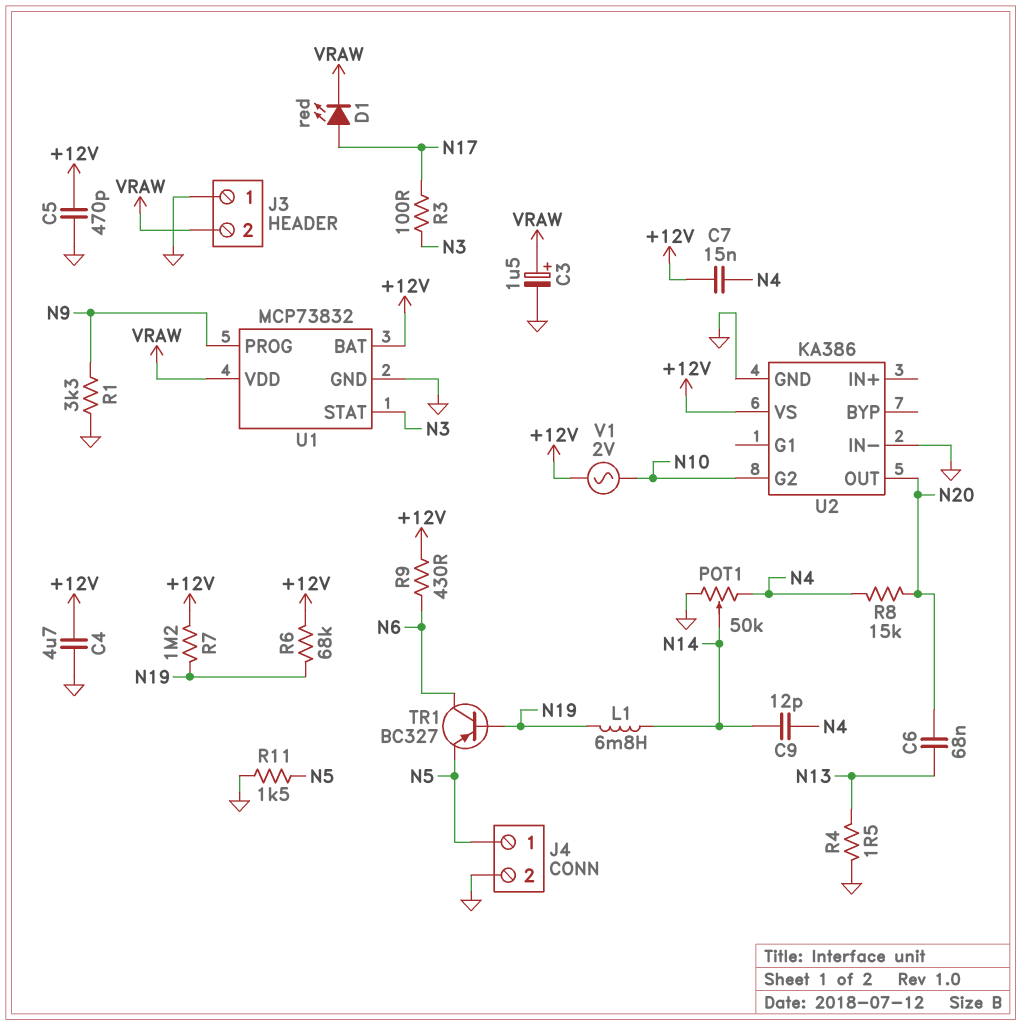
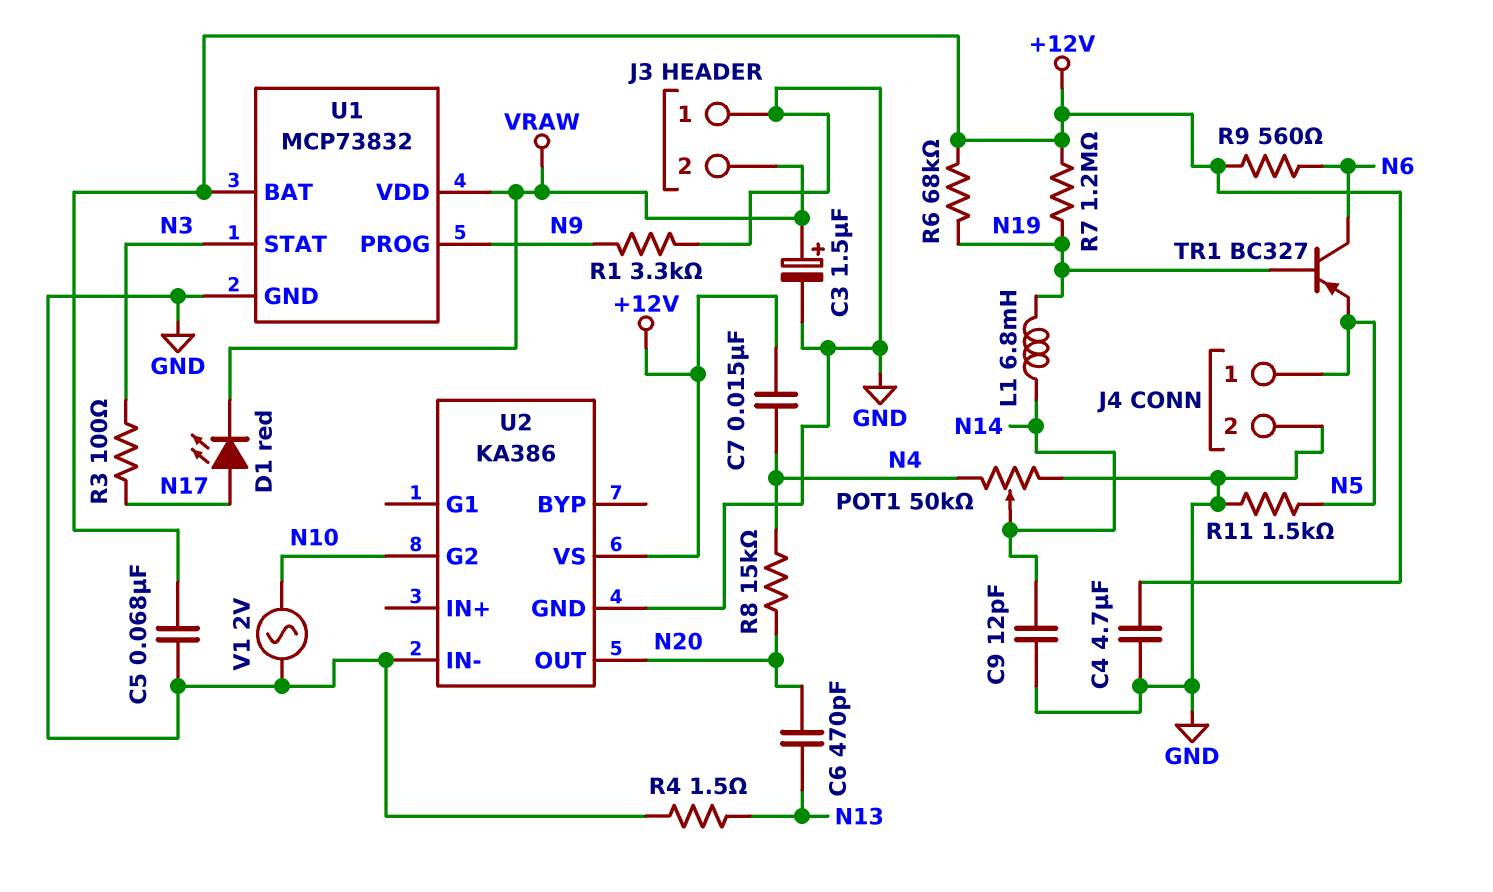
C5: 470pF (+12V, GND) -> 68nF (+12V, GND)
C6: 68nF (N13, N20) -> 470pF (N13, N20)
C9: 12pF (N4, N14) -> 12pF (GND, N14)
R9: 430 (+12V, N6) -> 560 (+12V, N6)
V1: AC 2V (+12V, N10) -> AC 2V (GND, N10)

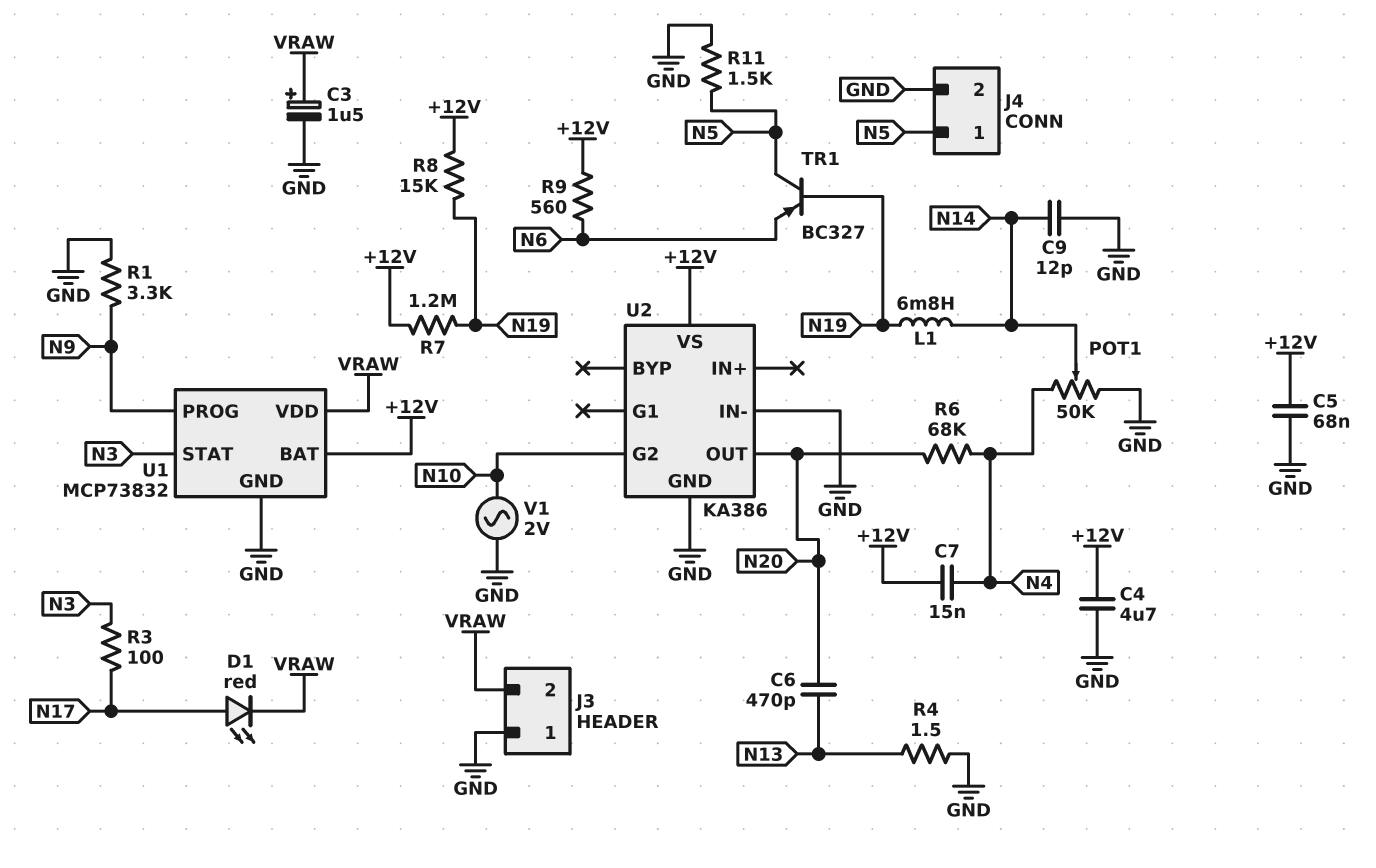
R6: 68k (+12V, N19) -> 68k (N4, N20)
R8: 15k (N4, N20) -> 15k (+12V, N19)
TR1: PNP BC327 (B N19, C N6, E N5) -> PNP BC327 (B N19, C N5, E N6)

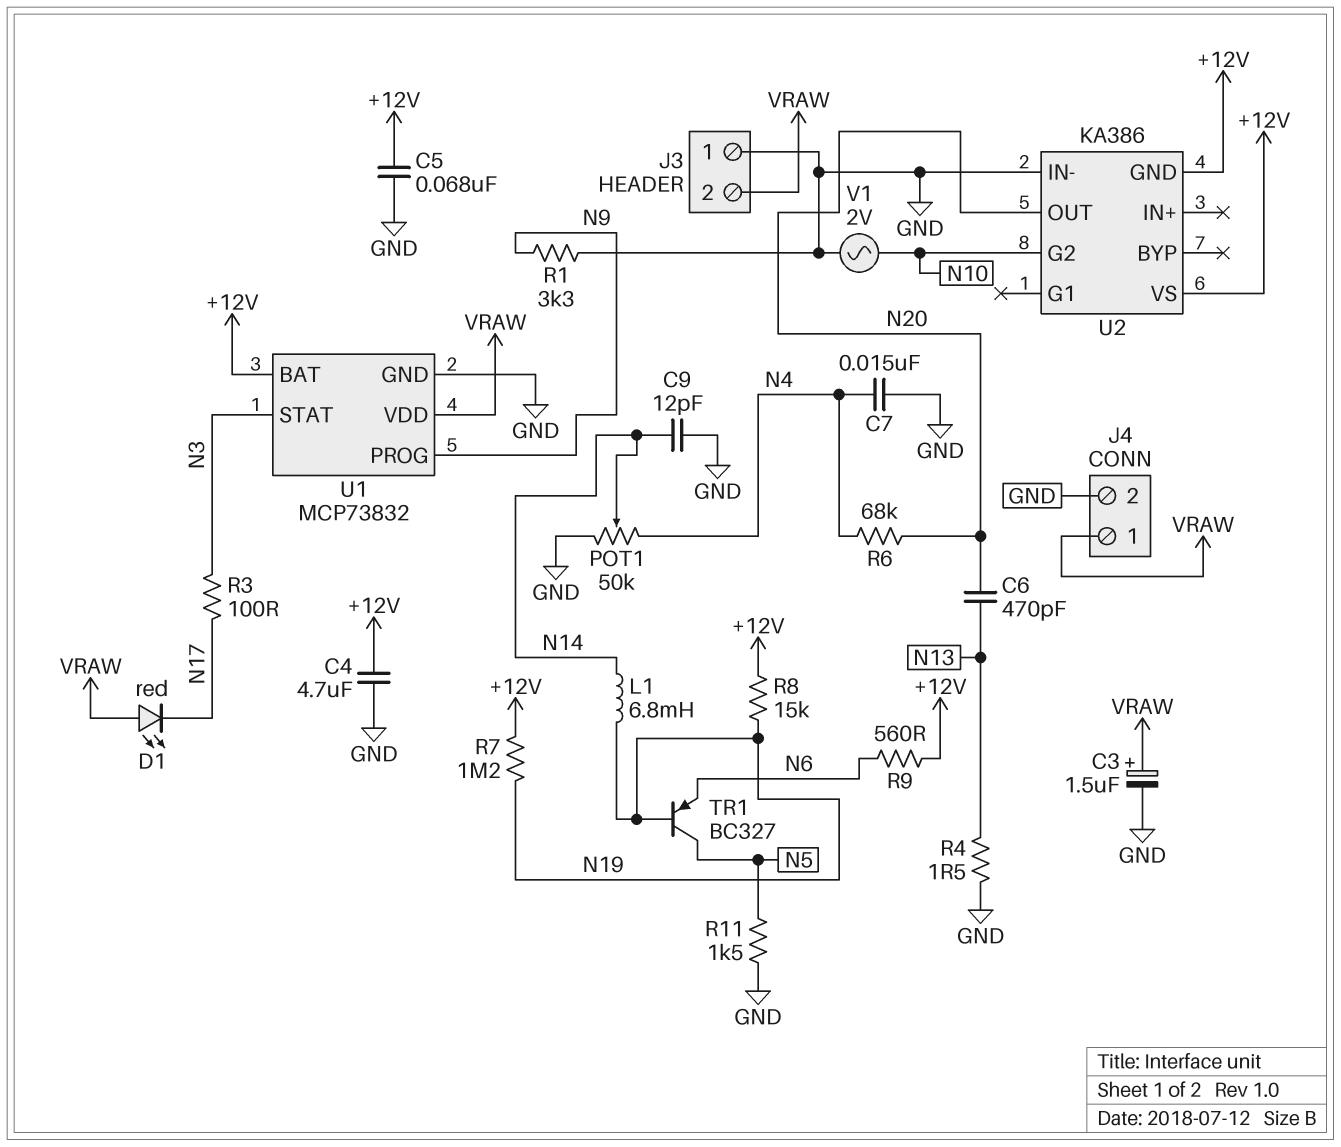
C7: 15nF (+12V, N4) -> 15nF (GND, N4)
D1: LED red (A N17, K VRAW) -> LED red (A VRAW, K N17)
J4 pin 1: N5 -> VRAW
U2 pin GND: GND -> +12V

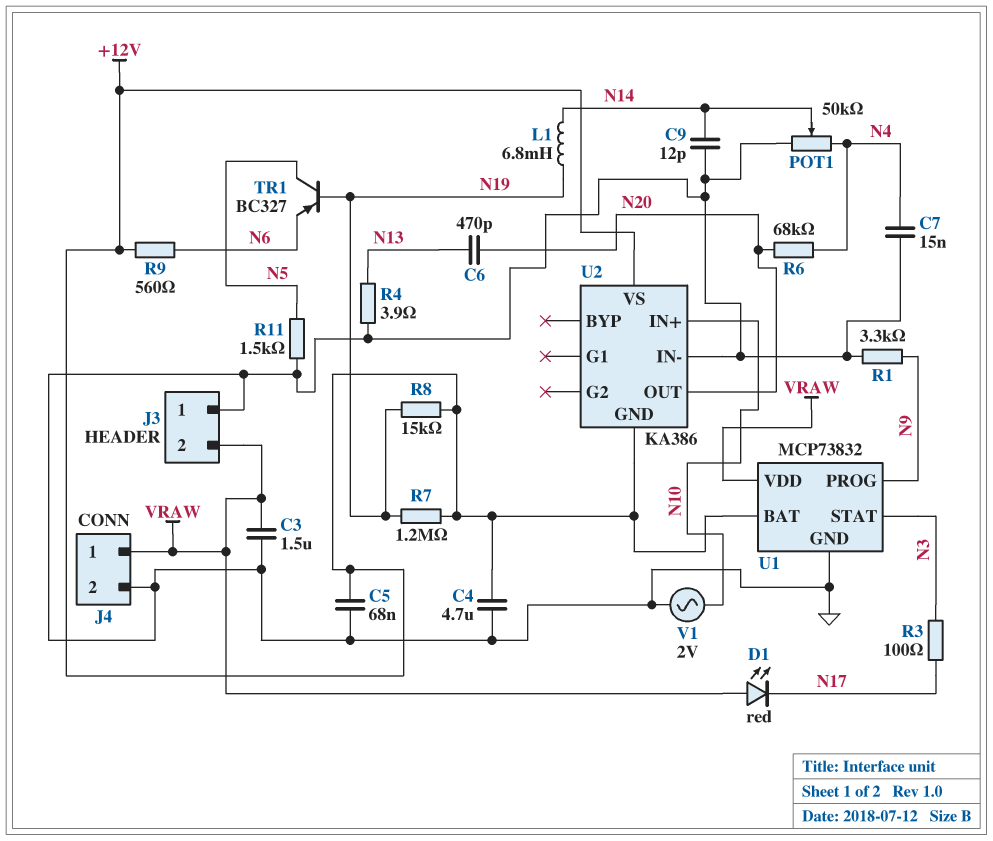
C3: 1.5uF (plus VRAW, minus GND) -> 1.5uF (GND, VRAW)
R4: 1.5 (GND, N13) -> 3.9 (GND, N13)
U2 pin G2: N10 -> none
U2 pin IN+: none -> N10

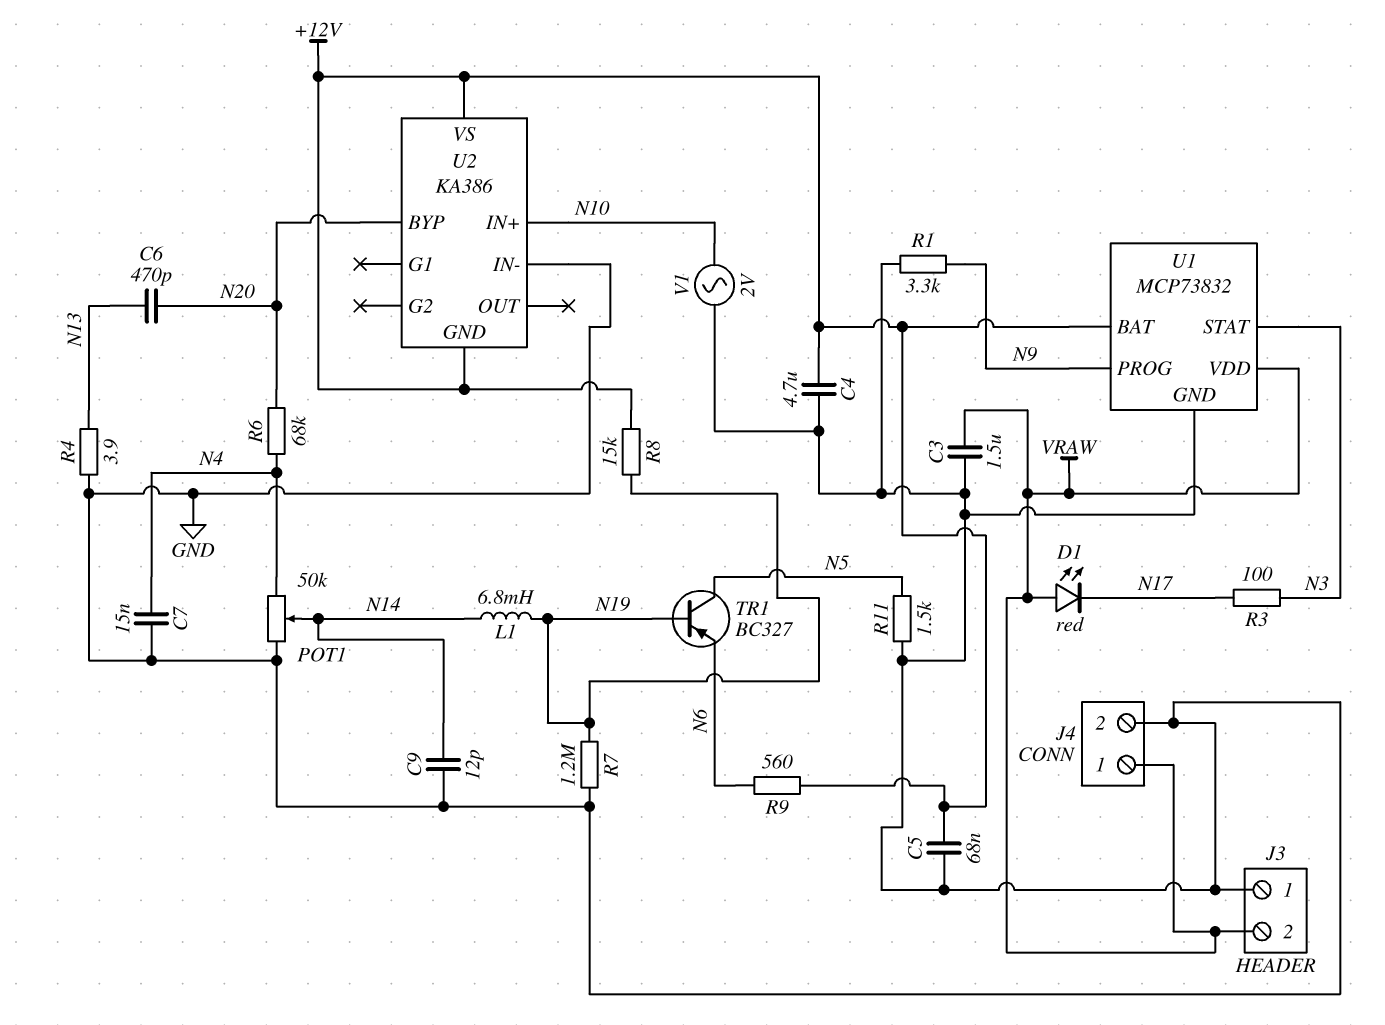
R7: 1.2M (+12V, N19) -> 1.2M (GND, N19)
U2 pin BYP: none -> N20
U2 pin OUT: N20 -> none

